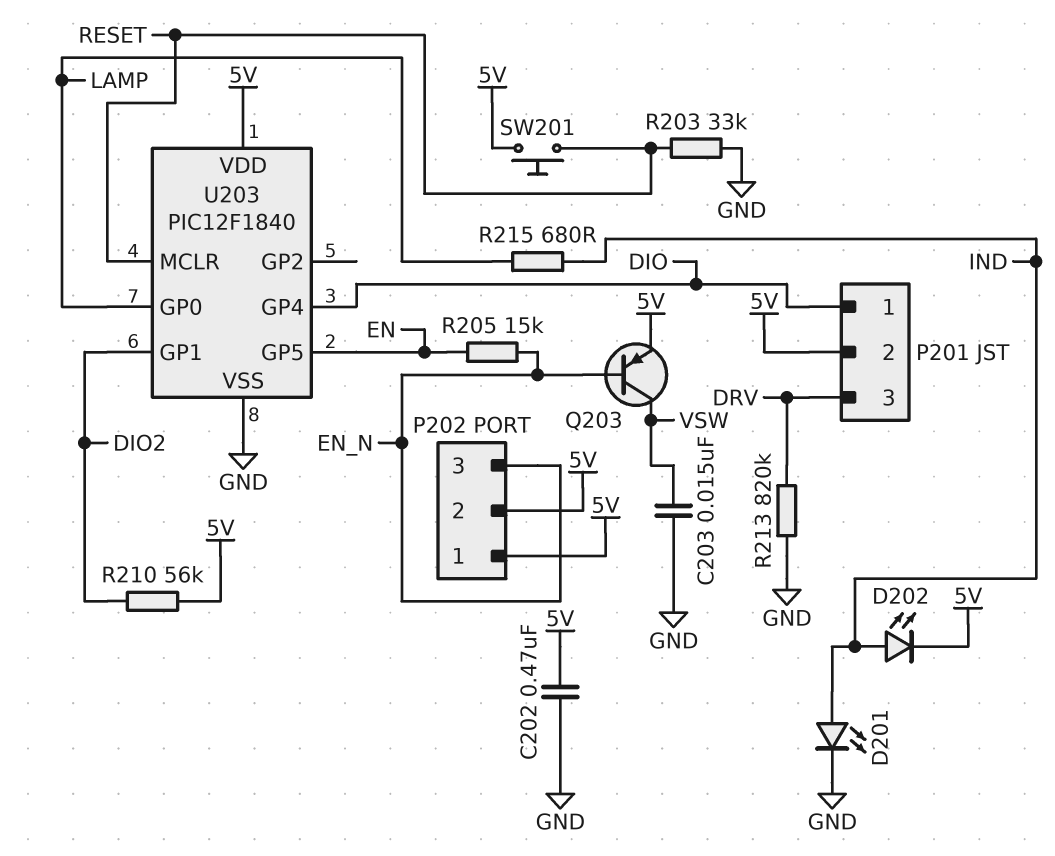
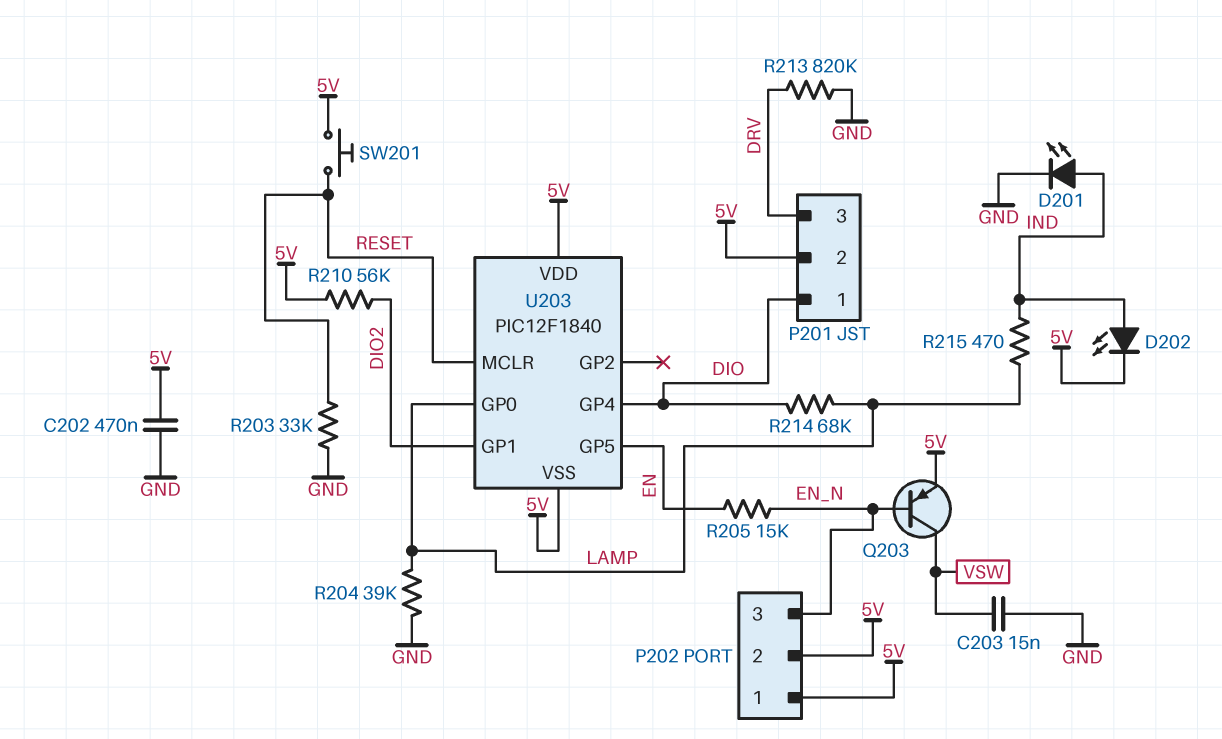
R204: none -> 39k (GND, LAMP)
R214: none -> 68k (DIO, LAMP)
R215: 680 (IND, LAMP) -> 470 (IND, LAMP)
U203 pin VSS: GND -> 5V

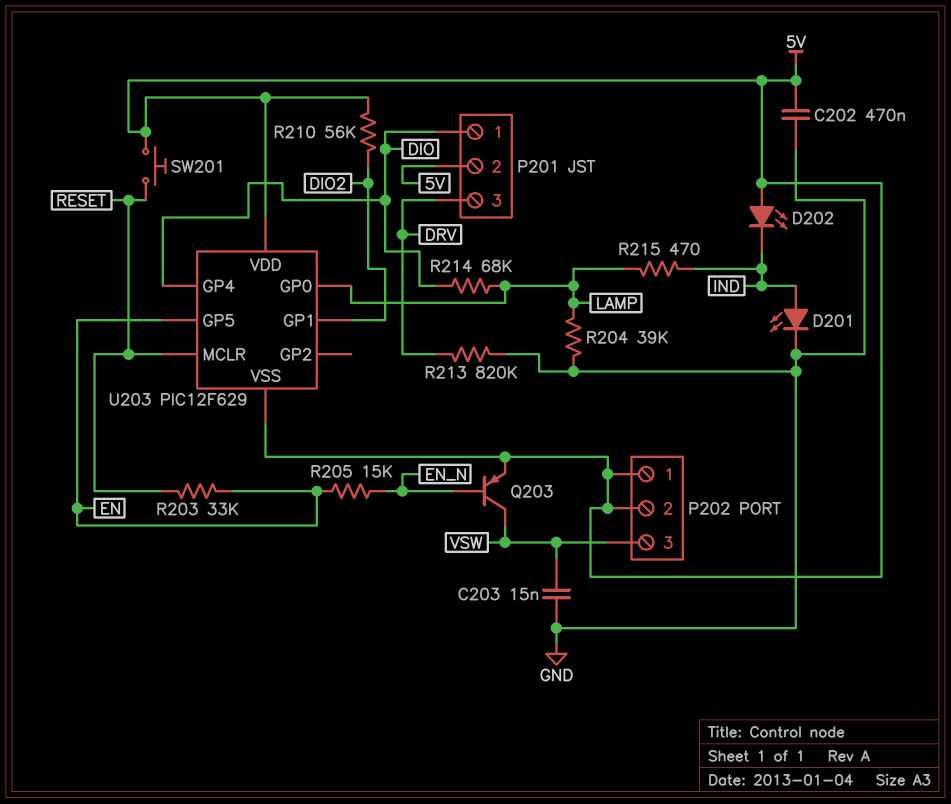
D202: LED (A IND, K 5V) -> LED (A 5V, K IND)
P202 pin 3: EN_N -> VSW
R203: 33k (GND, RESET) -> 33k (EN, RESET)
U203: PIC12F1840 -> PIC12F629

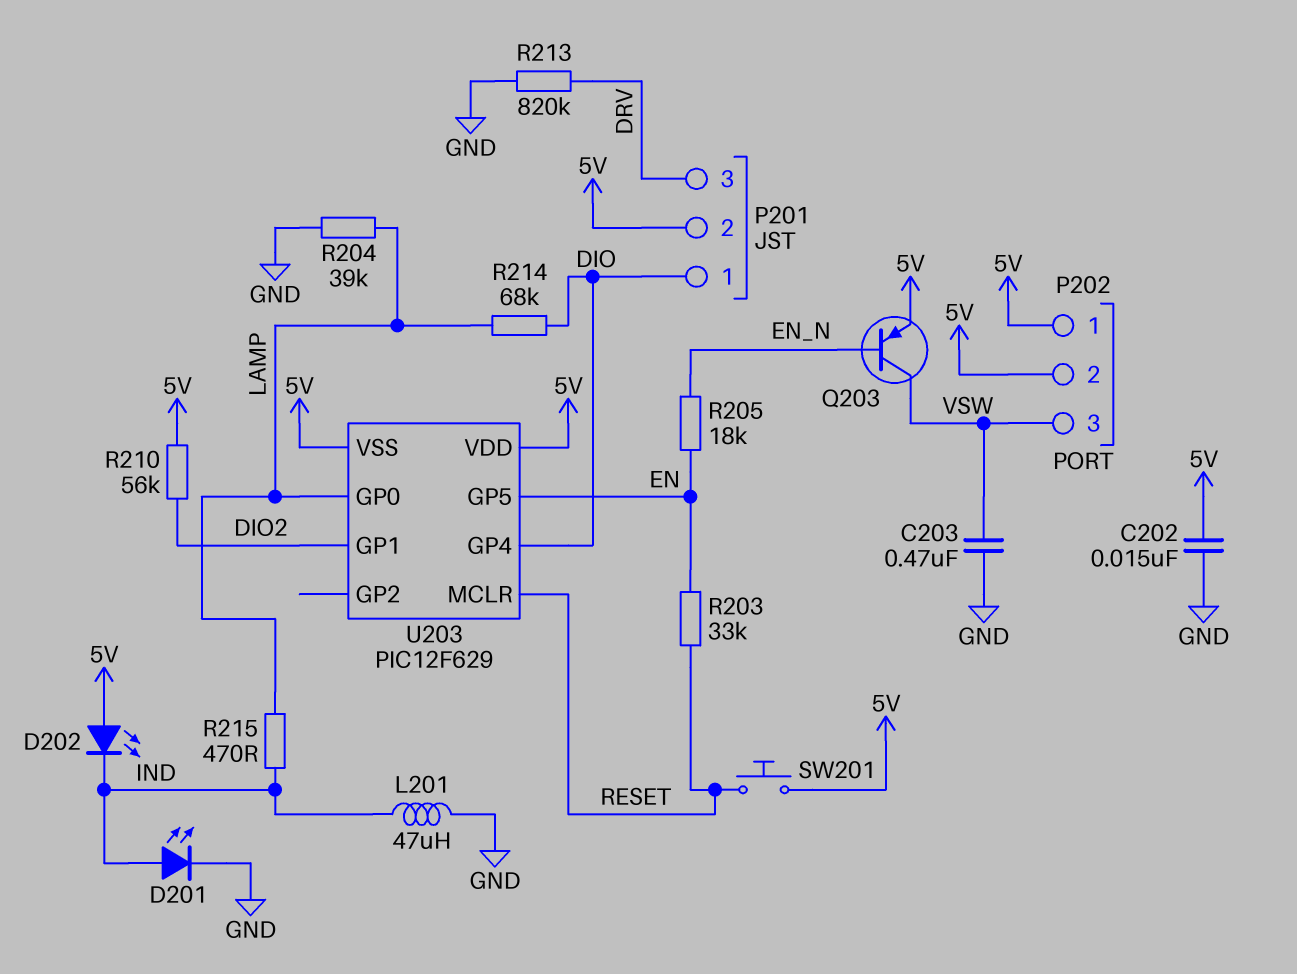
C202: 470nF (5V, GND) -> 15nF (5V, GND)
C203: 15nF (GND, VSW) -> 470nF (GND, VSW)
L201: none -> 47uH (GND, IND)
R205: 15k (EN, EN_N) -> 18k (EN, EN_N)

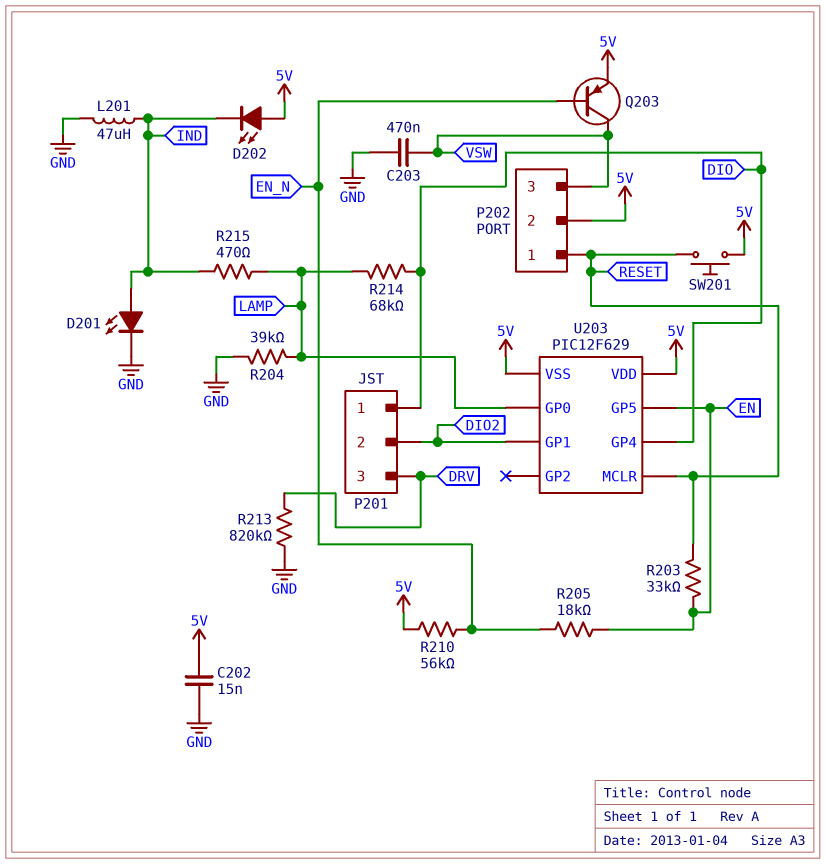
P201 pin 2: 5V -> DIO2
P202 pin 1: 5V -> RESET
R210: 56k (5V, DIO2) -> 56k (5V, EN_N)

